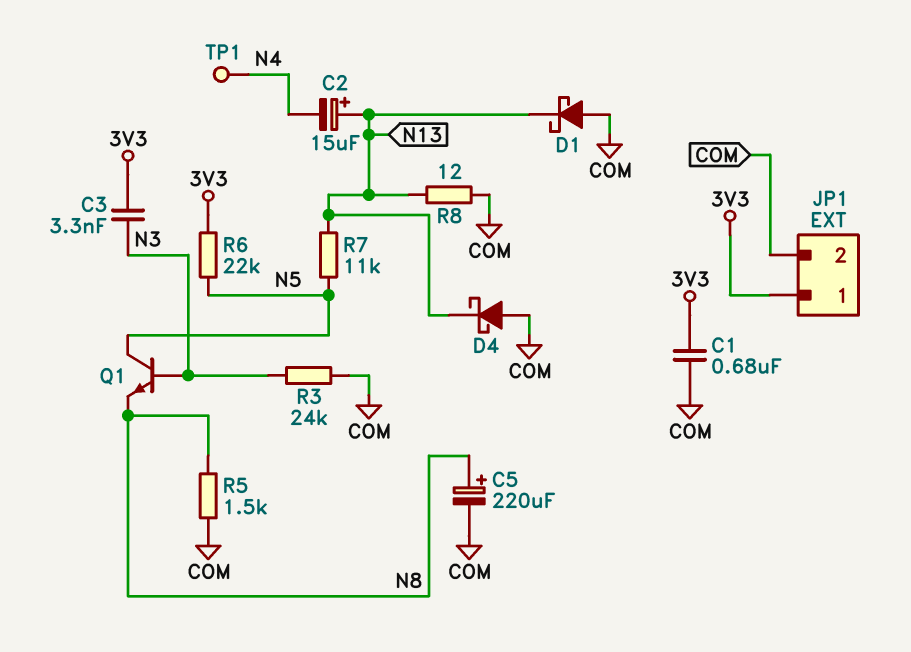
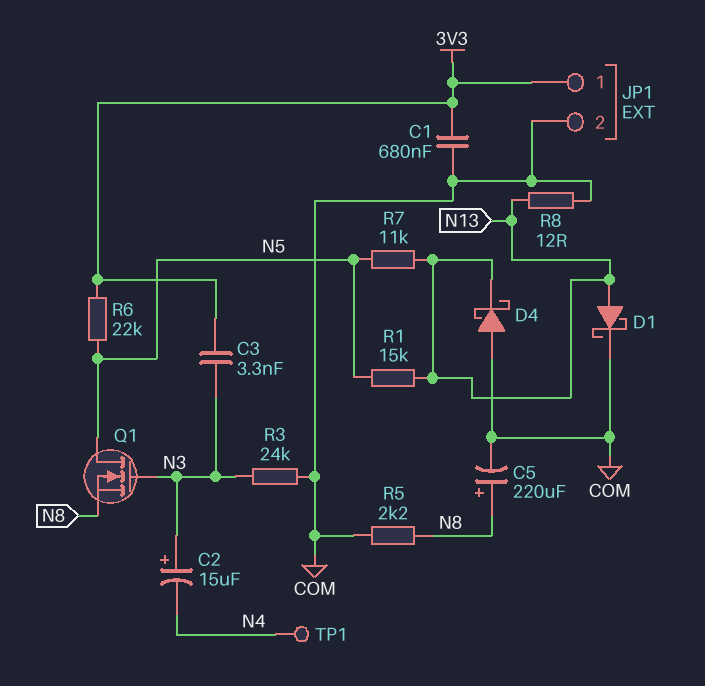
C2: 15uF (plus N13, minus N4) -> 15uF (plus N3, minus N4)
D1: schottky (A COM, K N13) -> schottky (A N13, K COM)
Q1: NPN (B N3, C N5, E N8) -> NMOS (G N3, D N5, S N8)
R1: none -> 15k (N5, N13)
R5: 1.5k (COM, N8) -> 2.2k (COM, N8)

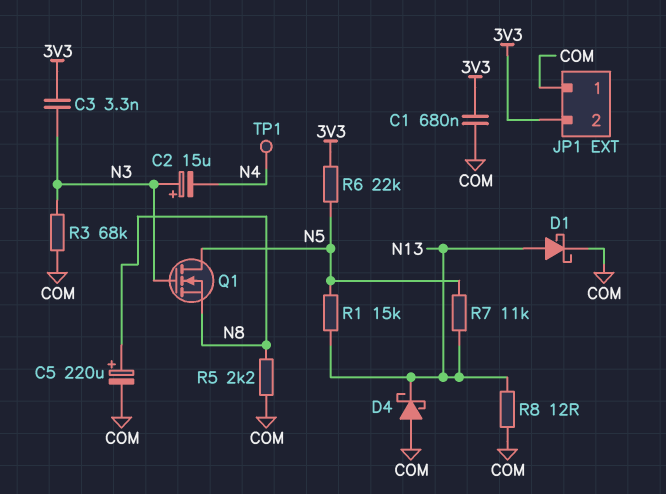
JP1 pin 1: 3V3 -> COM
JP1 pin 2: COM -> 3V3
R3: 24k (COM, N3) -> 68k (COM, N3)

